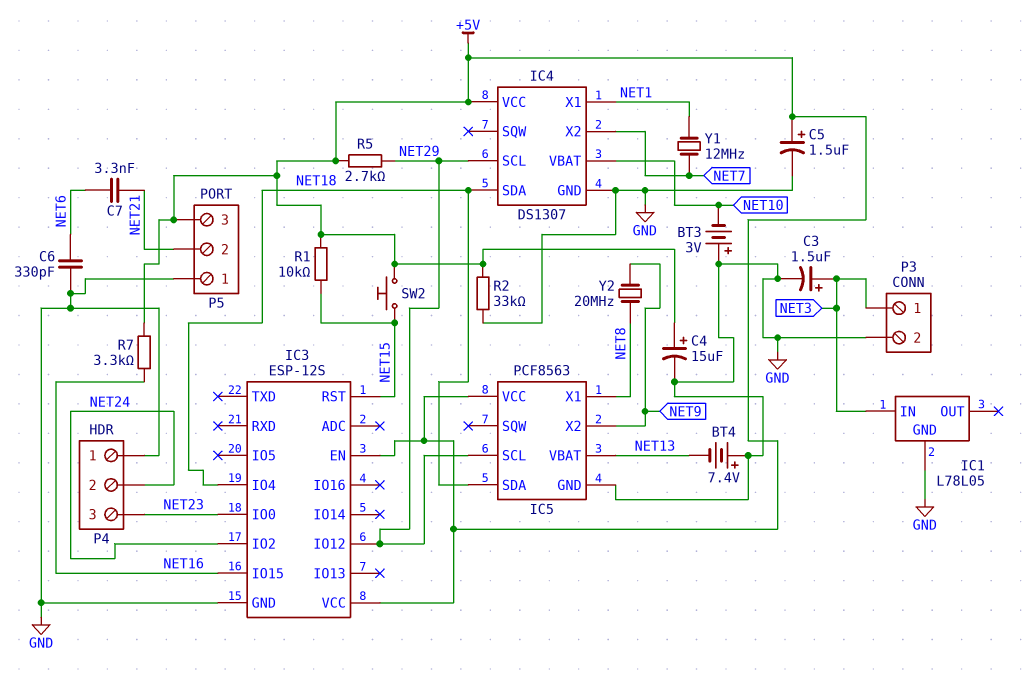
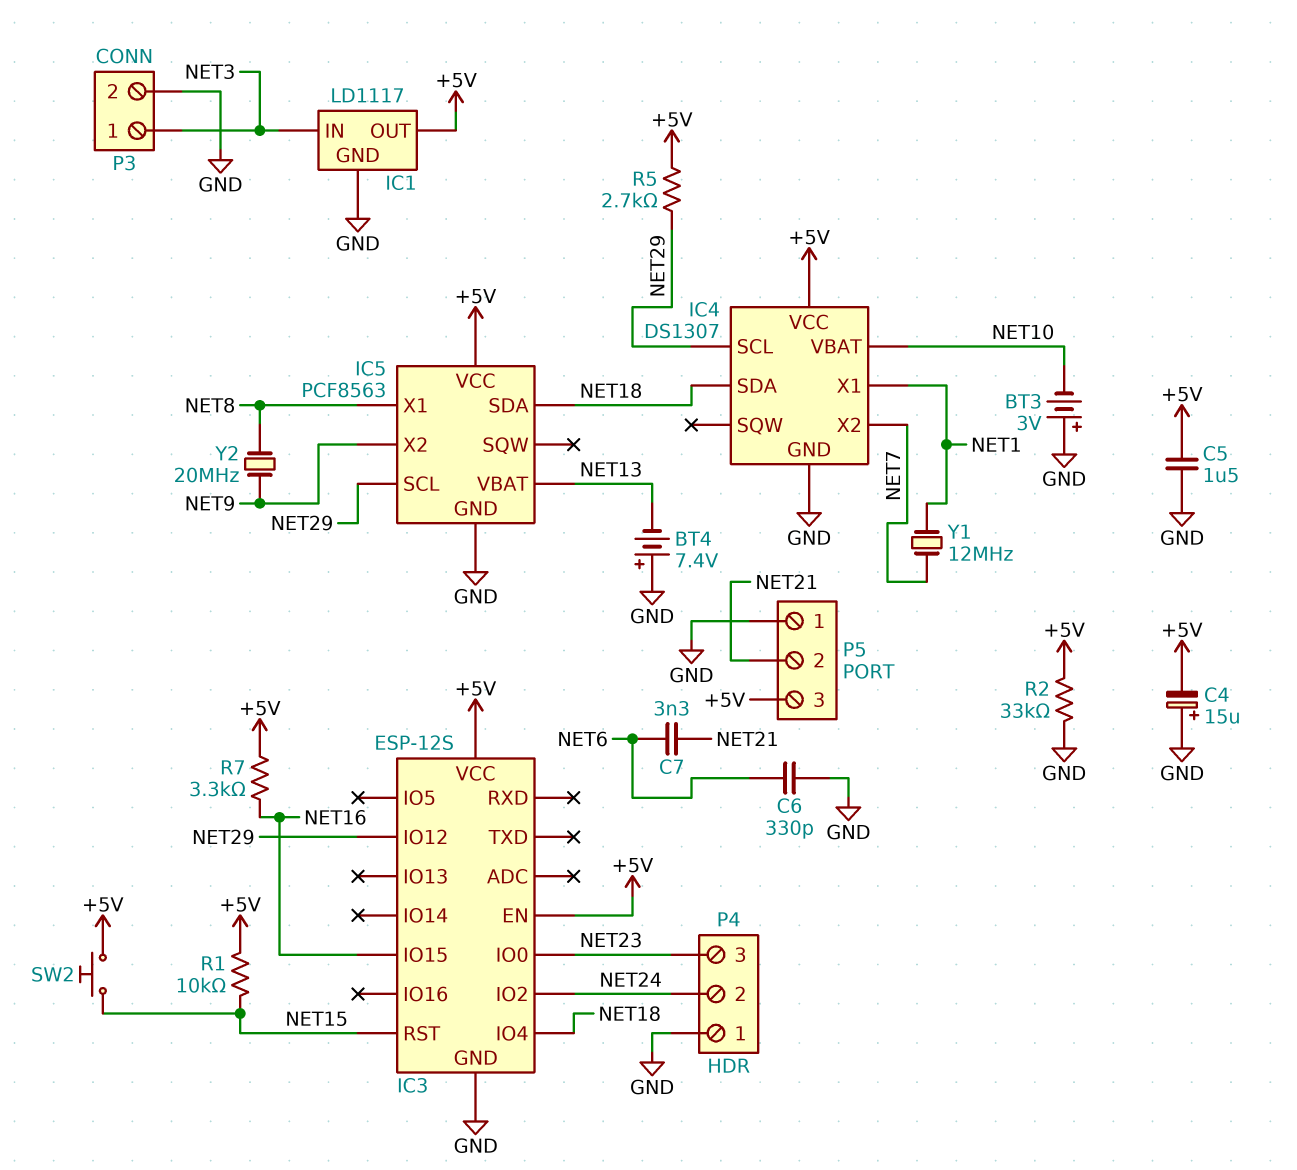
C3: 1.5uF (plus NET3, minus GND) -> none
C4: 15uF (plus +5V, minus GND) -> 15uF (plus GND, minus +5V)
C5: 1.5uF (plus +5V, minus GND) -> 1.5uF (+5V, GND)
IC1: L78L05 -> LD1117
IC1 pin OUT: none -> +5V

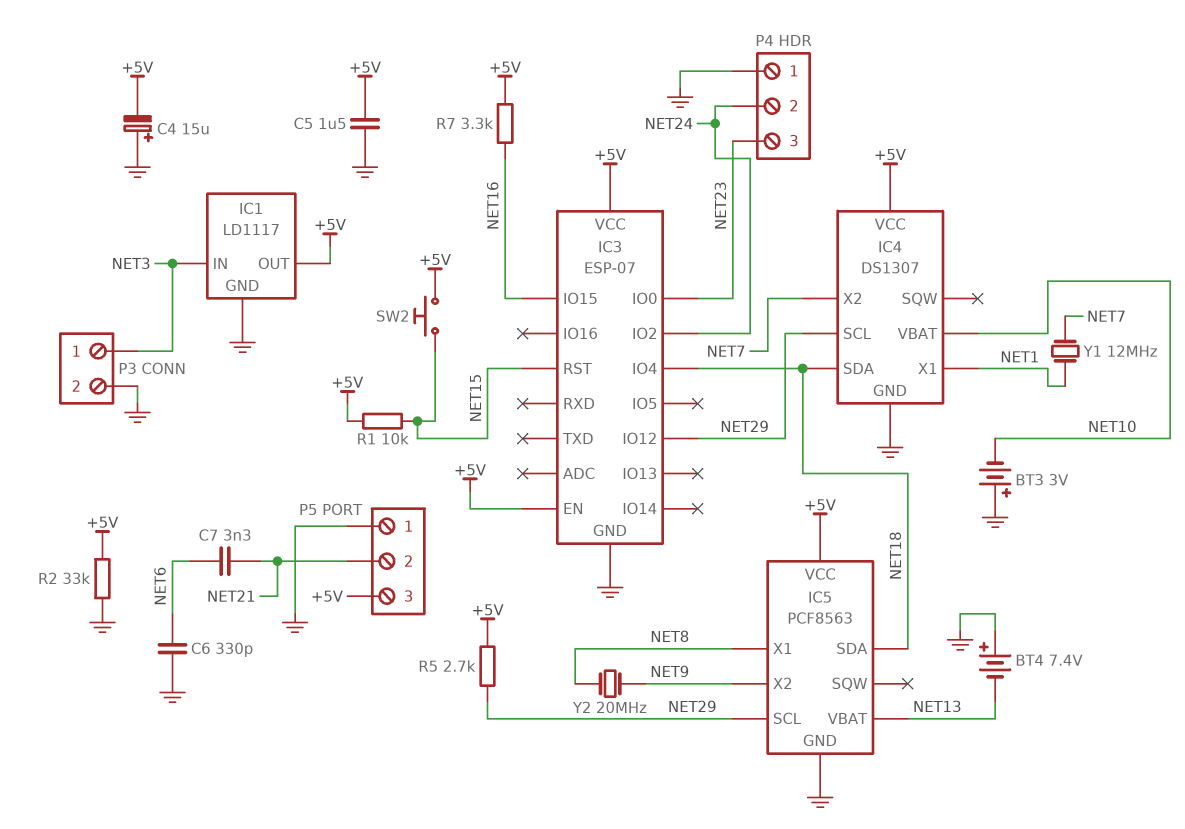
IC3: ESP-12S -> ESP-07

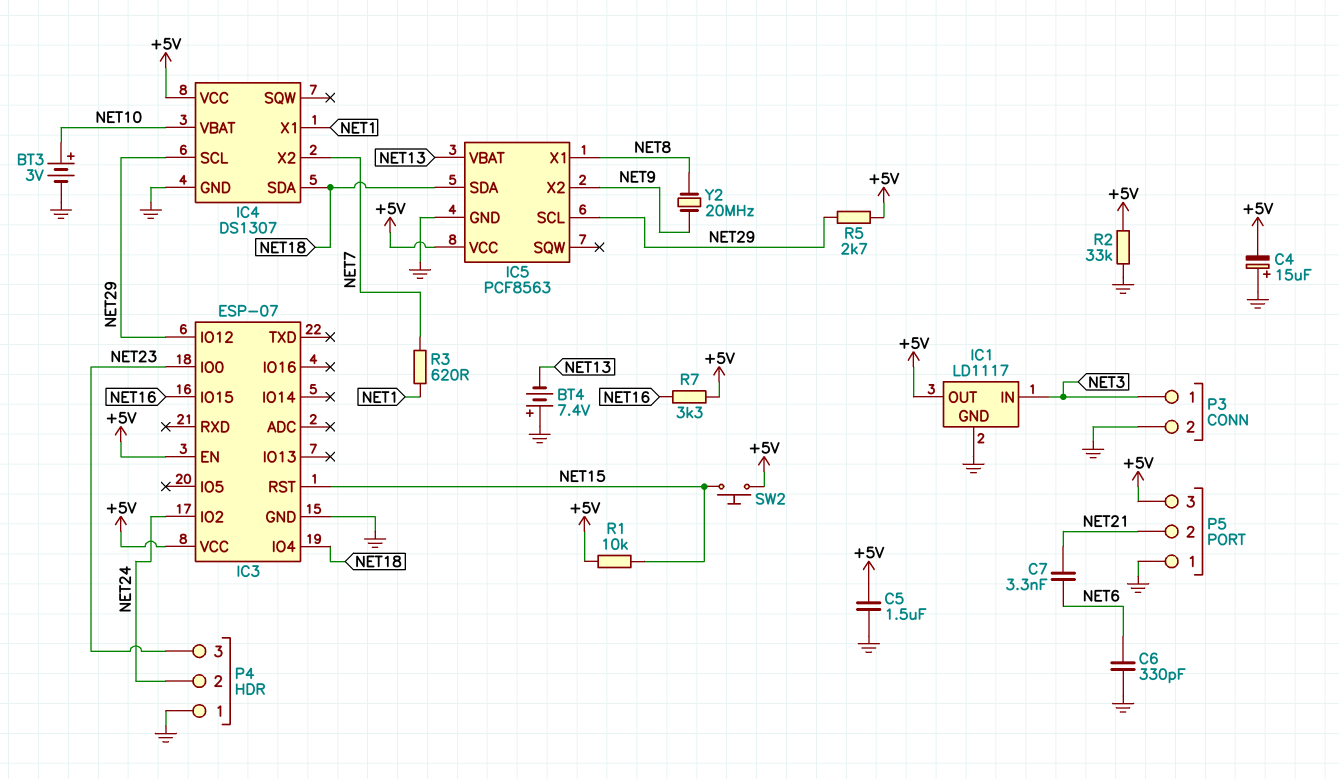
BT3: 3V (plus GND, minus NET10) -> 3V (plus NET10, minus GND)
R3: none -> 620 (NET1, NET7)
Y1: 12MHz (NET1, NET7) -> none

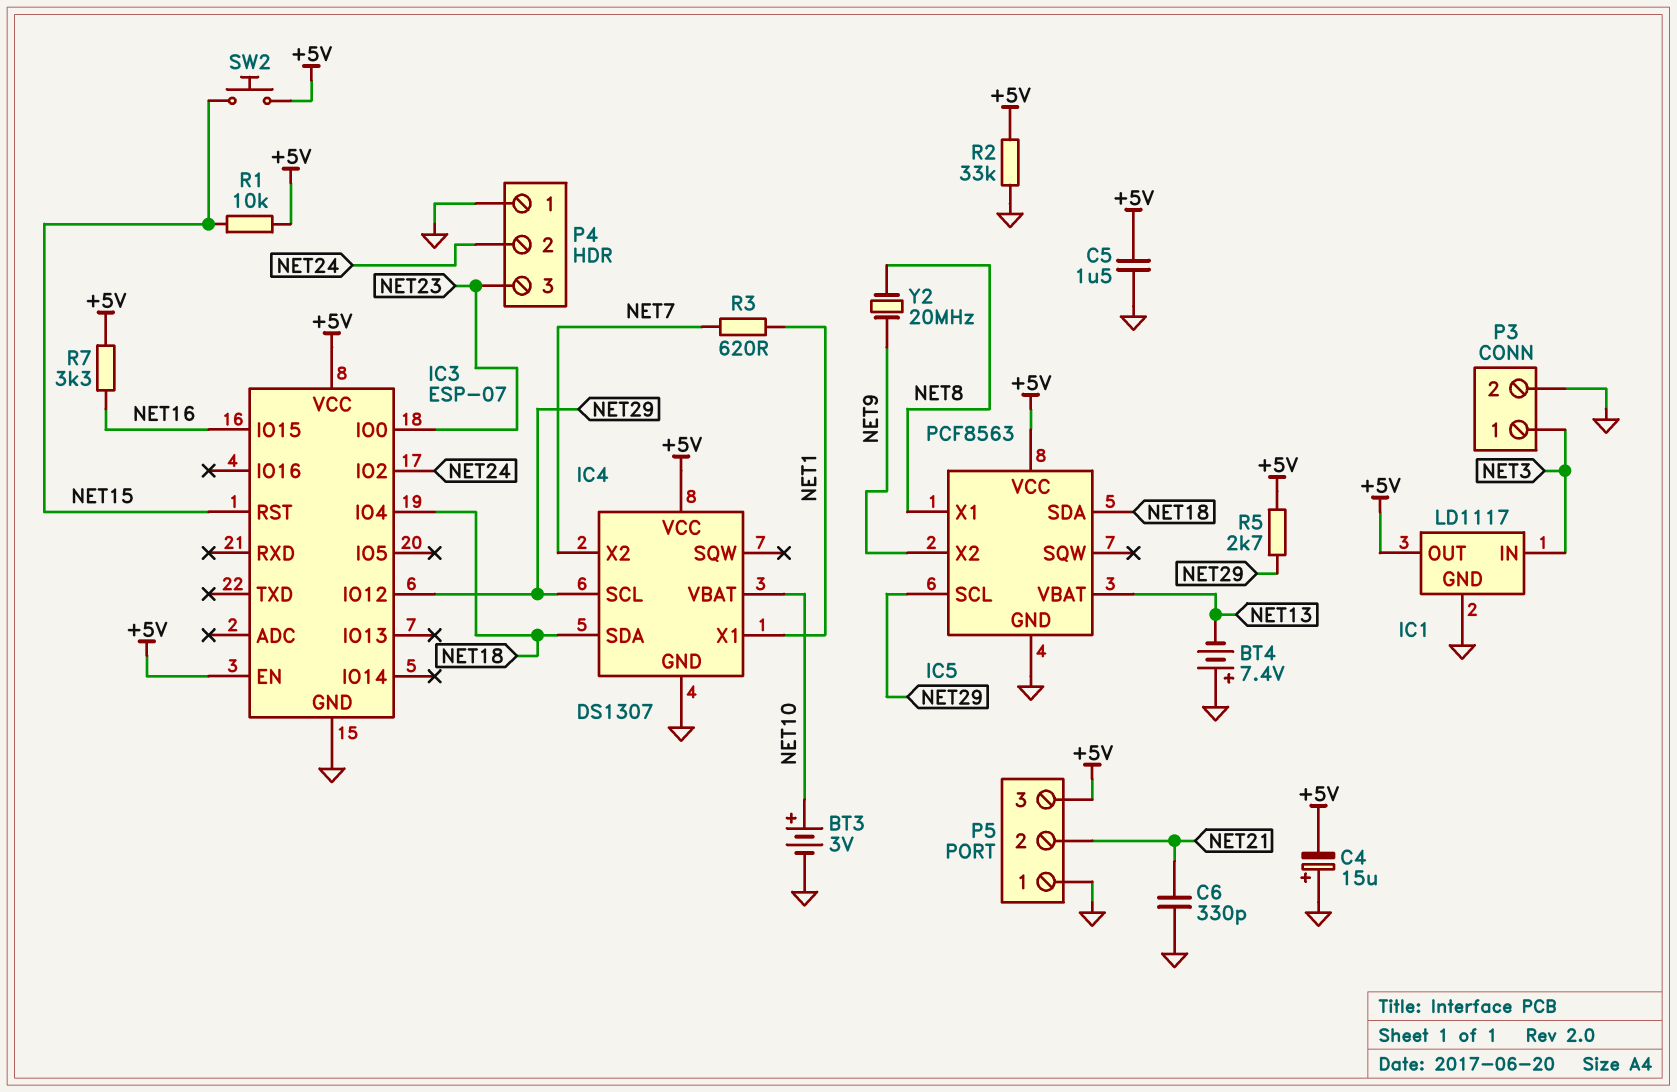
C6: 330pF (GND, NET6) -> 330pF (GND, NET21)
C7: 3.3nF (NET6, NET21) -> none

